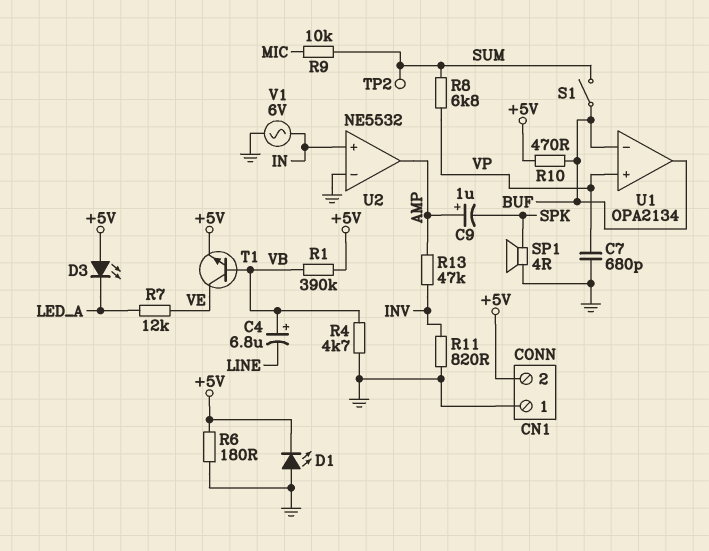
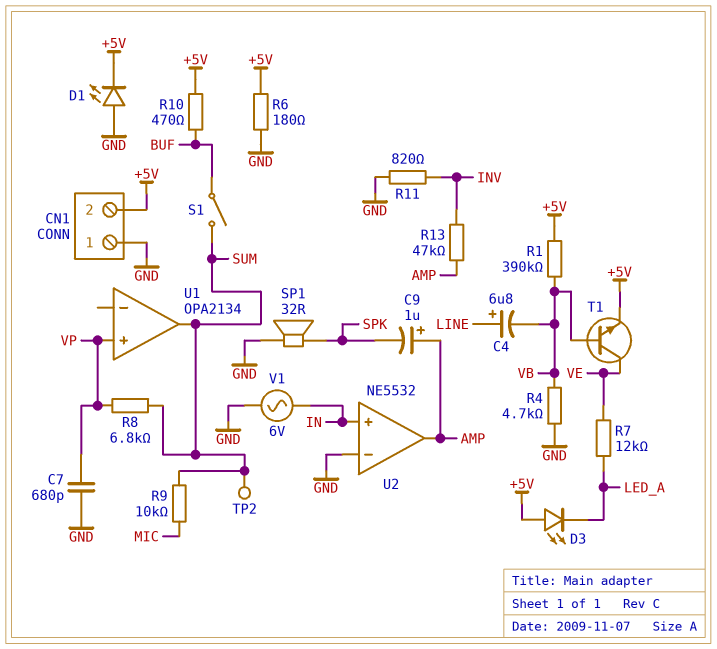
C4: 6.8uF (plus VB, minus LINE) -> 6.8uF (plus LINE, minus VB)
SP1: speaker 4R (GND, SPK) -> speaker 32R (GND, SPK)
U1 pin in-: BUF -> none
U1 pin out: BUF -> SUM

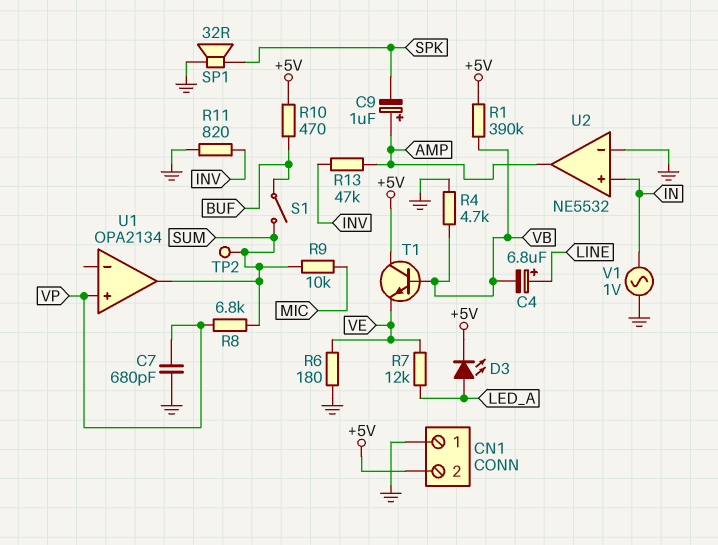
D1: LED (A GND, K +5V) -> none
D3: LED (A +5V, K LED_A) -> LED (A LED_A, K +5V)
R6: 180 (+5V, GND) -> 180 (GND, VE)
T1: NPN (B VB, C VE, E +5V) -> NPN (B VB, C +5V, E VE)
V1: AC 6V (GND, IN) -> AC 1V (GND, IN)

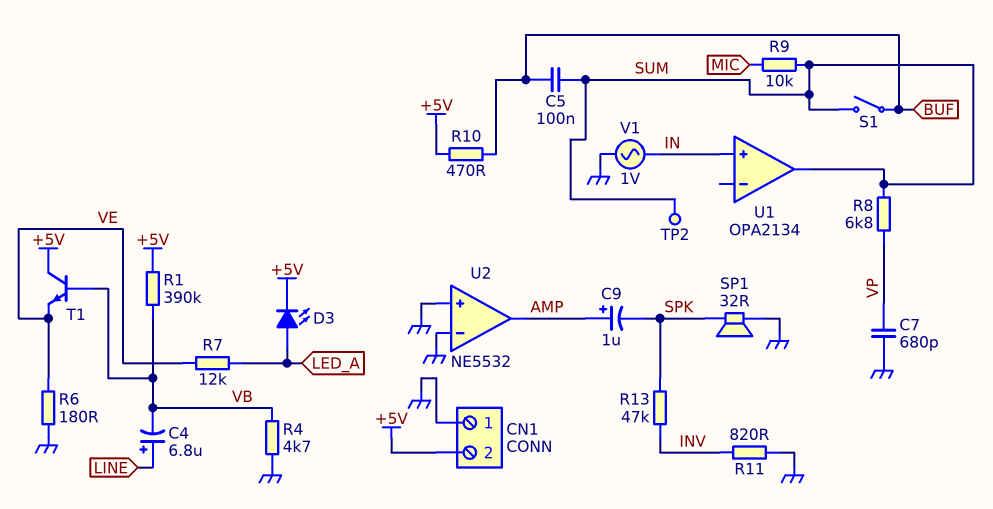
C5: none -> 100nF (BUF, SUM)
R13: 47k (AMP, INV) -> 47k (INV, SPK)
U1 pin in+: VP -> IN
U2 pin in+: IN -> GND

